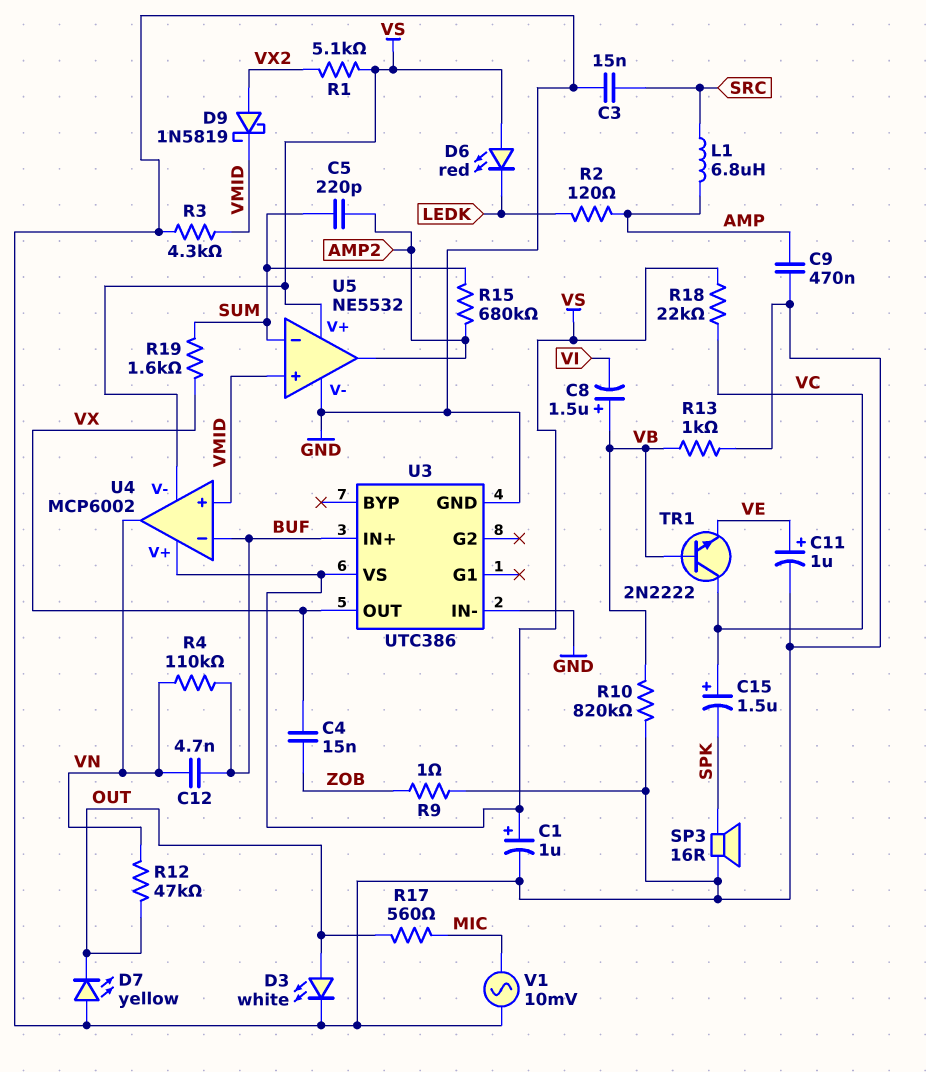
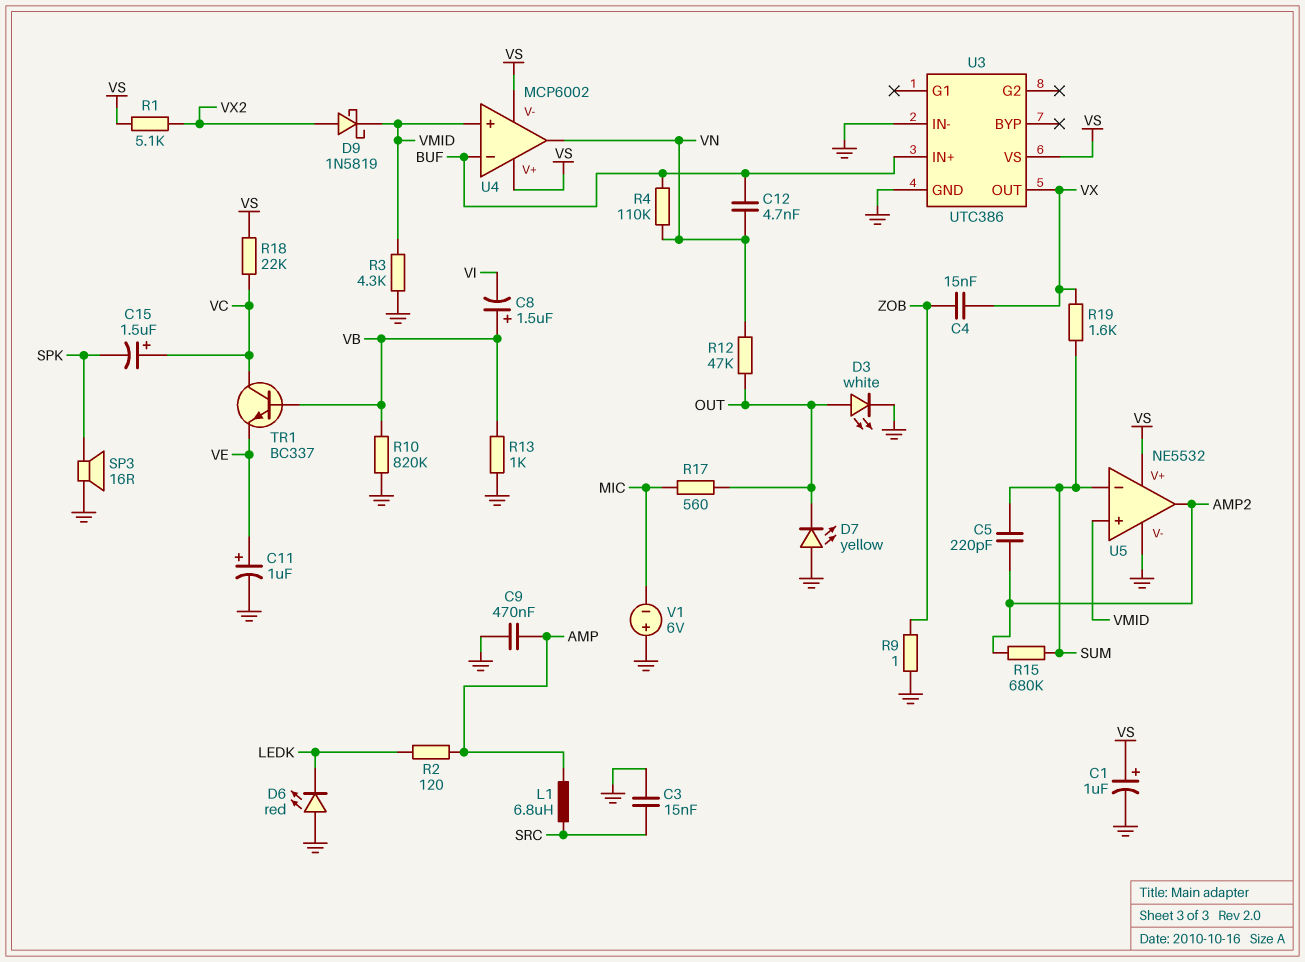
D6: LED red (A VS, K LEDK) -> LED red (A GND, K LEDK)
TR1: NPN 2N2222 (B VB, C VC, E VE) -> NPN BC337 (B VB, C VC, E VE)
V1: AC 10mV (GND, MIC) -> 6V (plus GND, minus MIC)

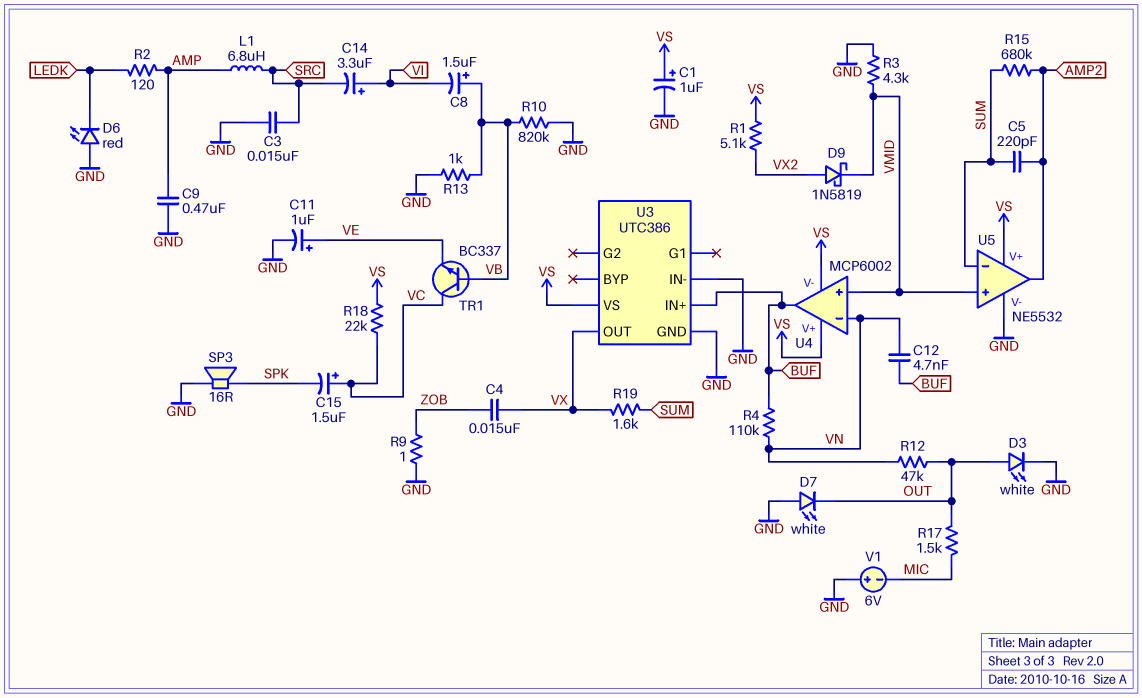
C14: none -> 3.3uF (plus VI, minus SRC)
D7: LED yellow (A GND, K OUT) -> LED white (A GND, K OUT)
R17: 560 (MIC, OUT) -> 1.5k (MIC, OUT)
U4 pin in-: BUF -> VN
U4 pin out: VN -> BUF

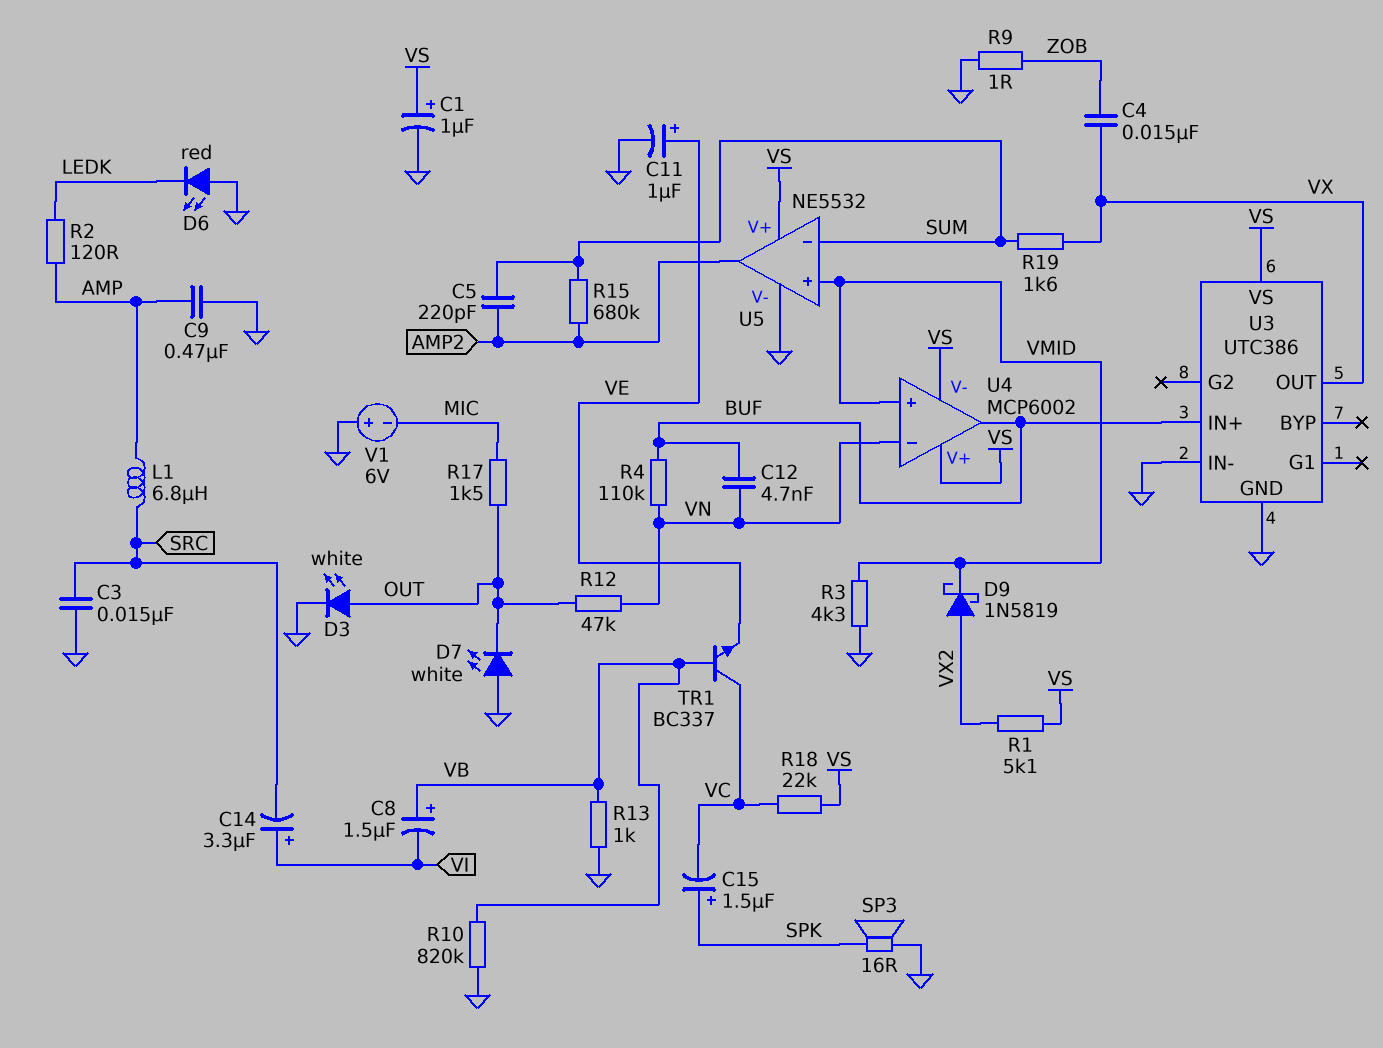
C15: 1.5uF (plus VC, minus SPK) -> 1.5uF (plus SPK, minus VC)

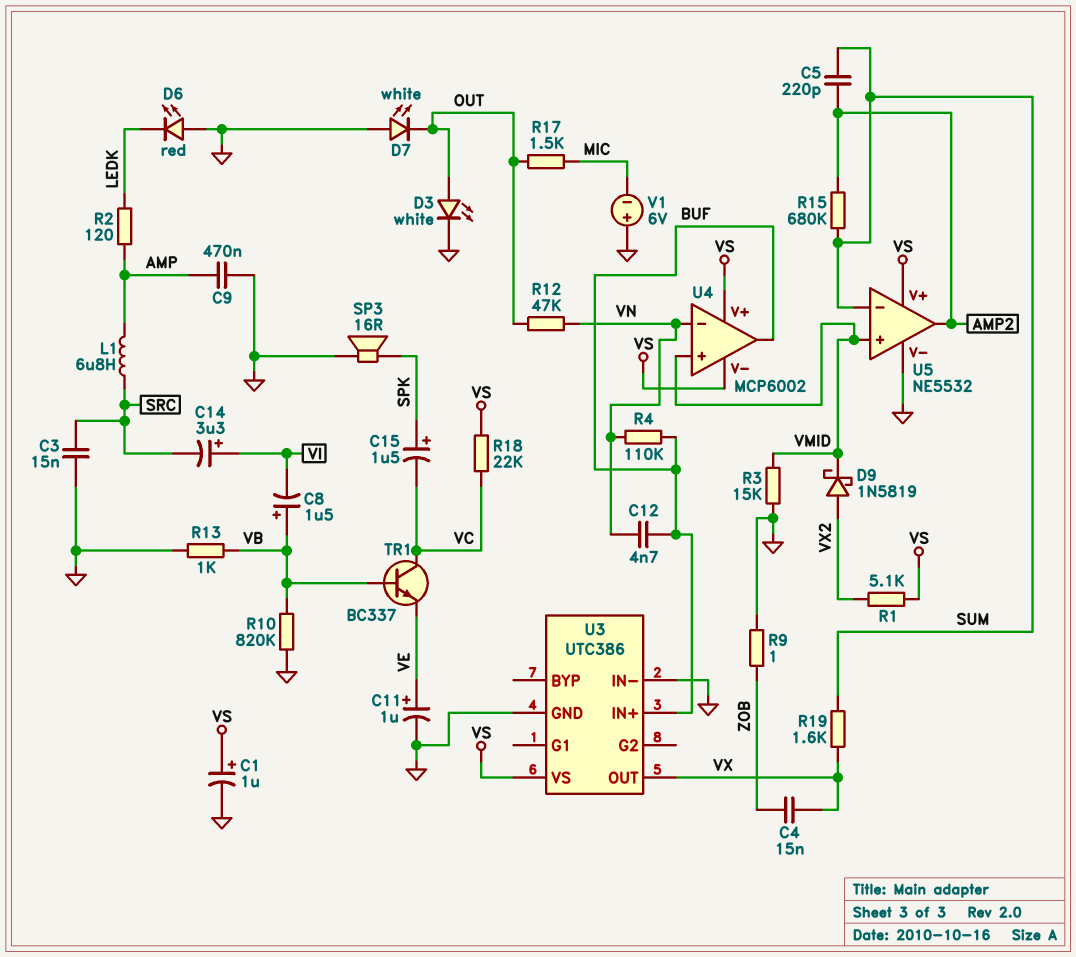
R3: 4.3k (GND, VMID) -> 15k (GND, VMID)

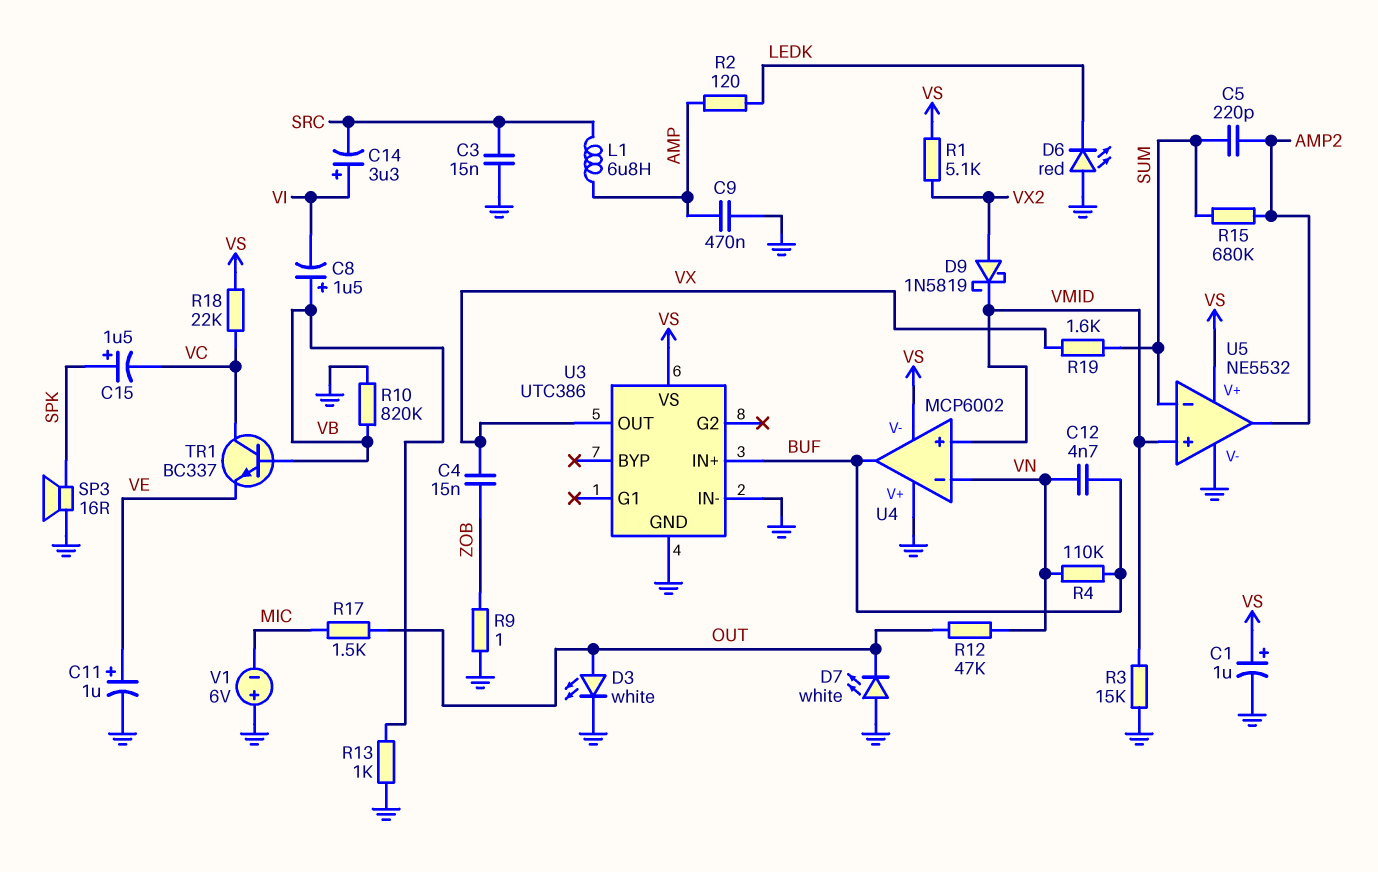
U4 pin V+: VS -> GND

